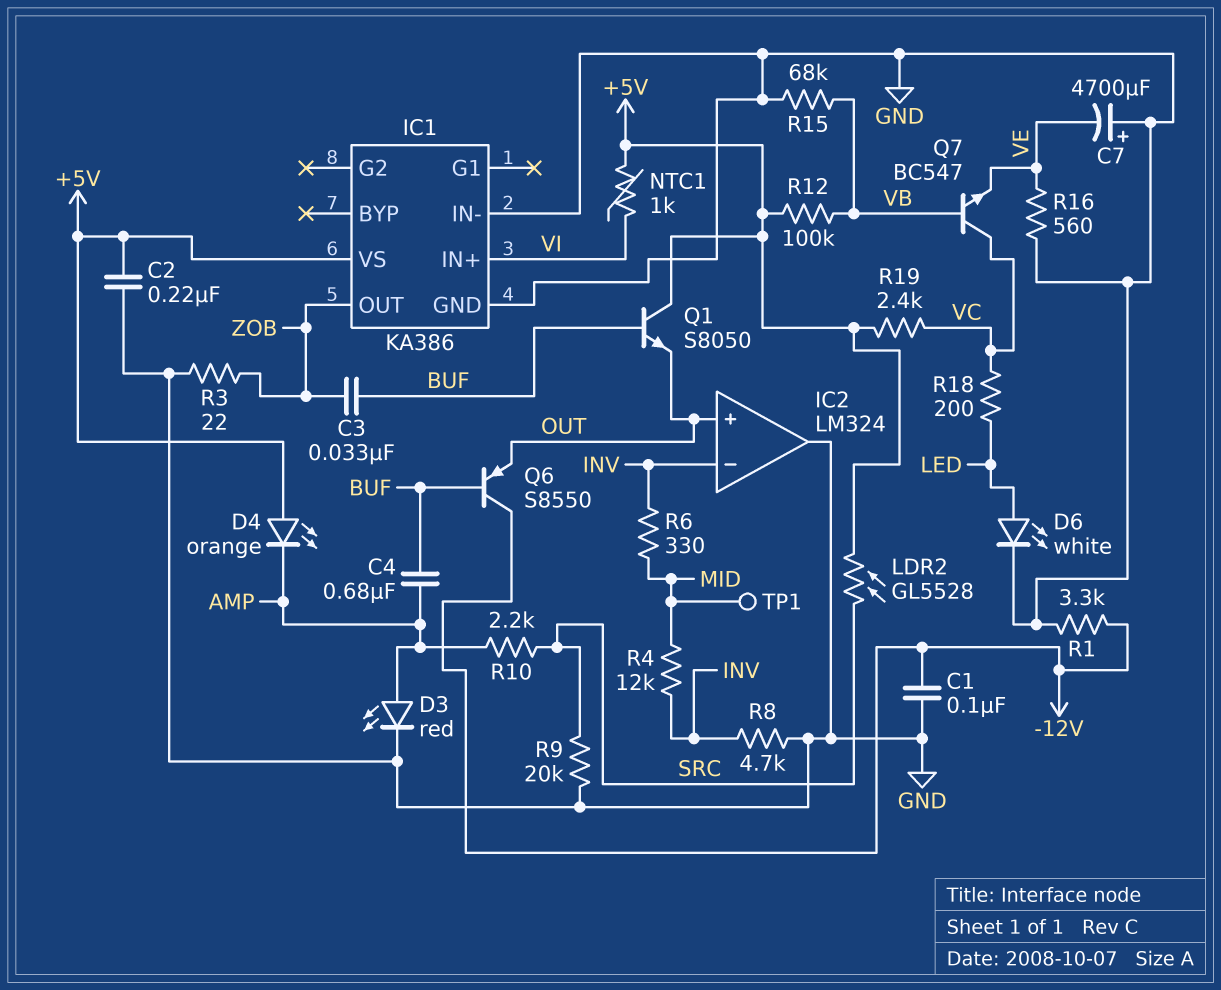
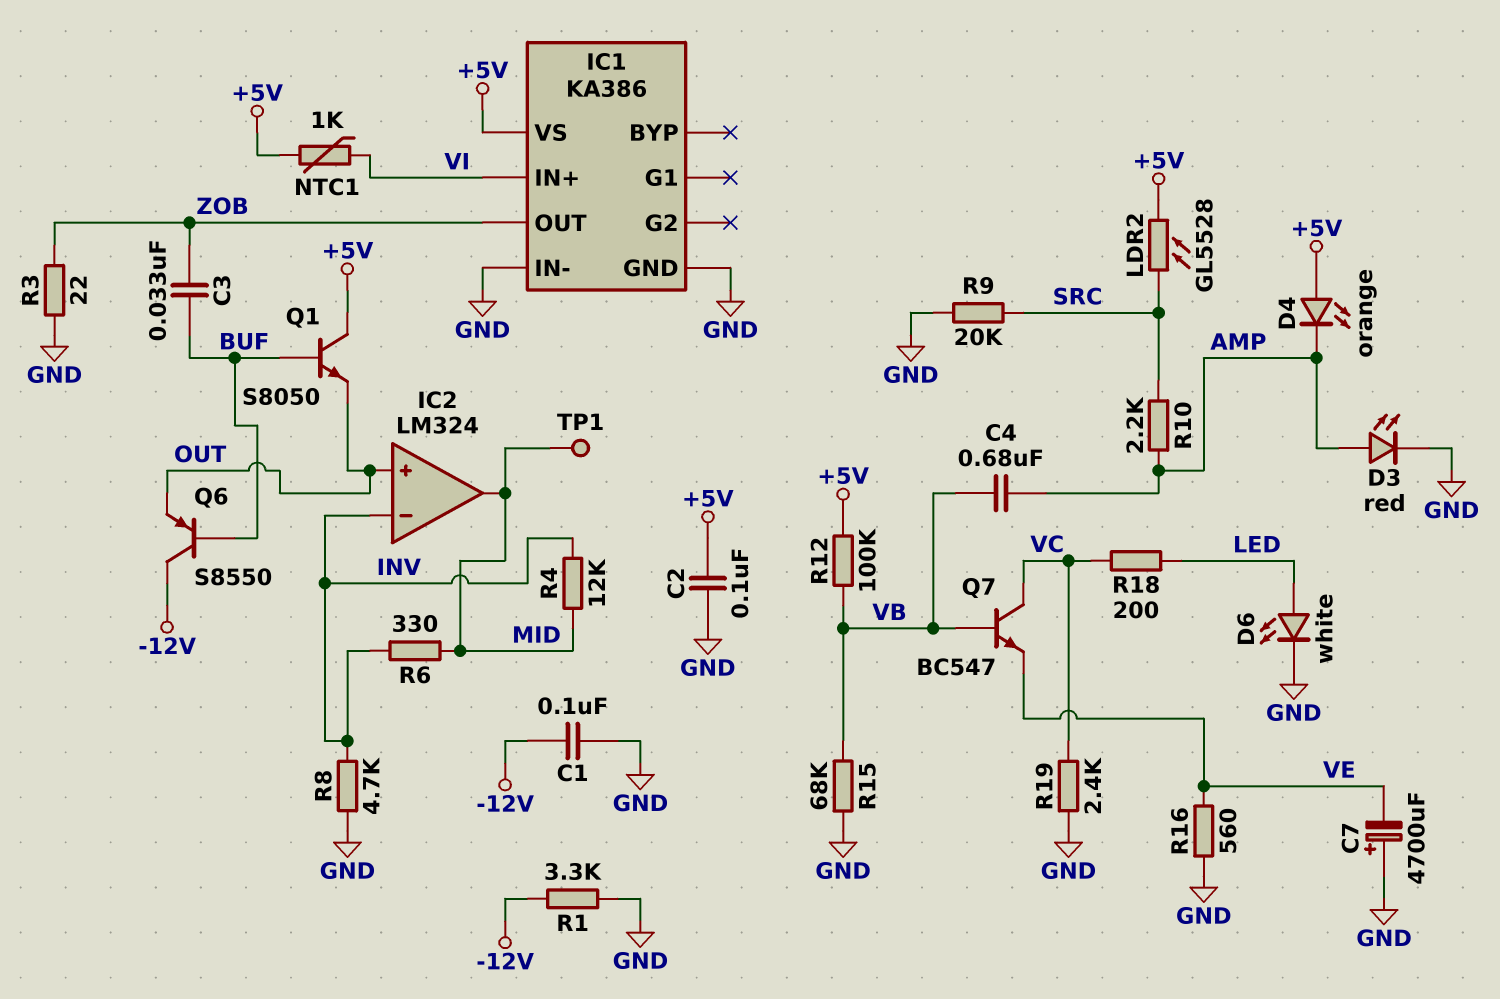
C2: 220nF (+5V, GND) -> 100nF (+5V, GND)
C4: 680nF (AMP, BUF) -> 680nF (AMP, VB)
IC2 pin out: GND -> MID
R19: 2.4k (+5V, VC) -> 2.4k (GND, VC)

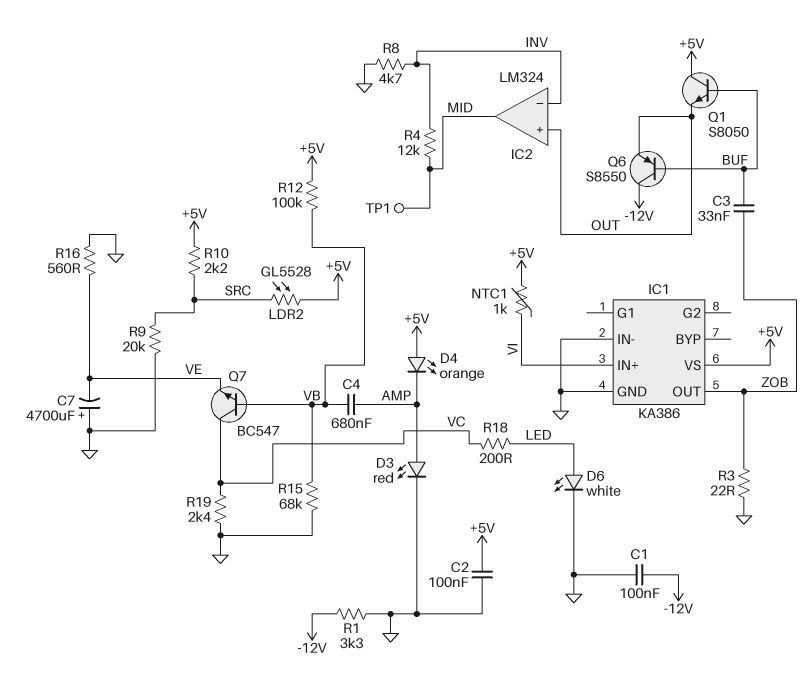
R6: 330 (INV, MID) -> none
R10: 2.2k (AMP, SRC) -> 2.2k (+5V, SRC)

